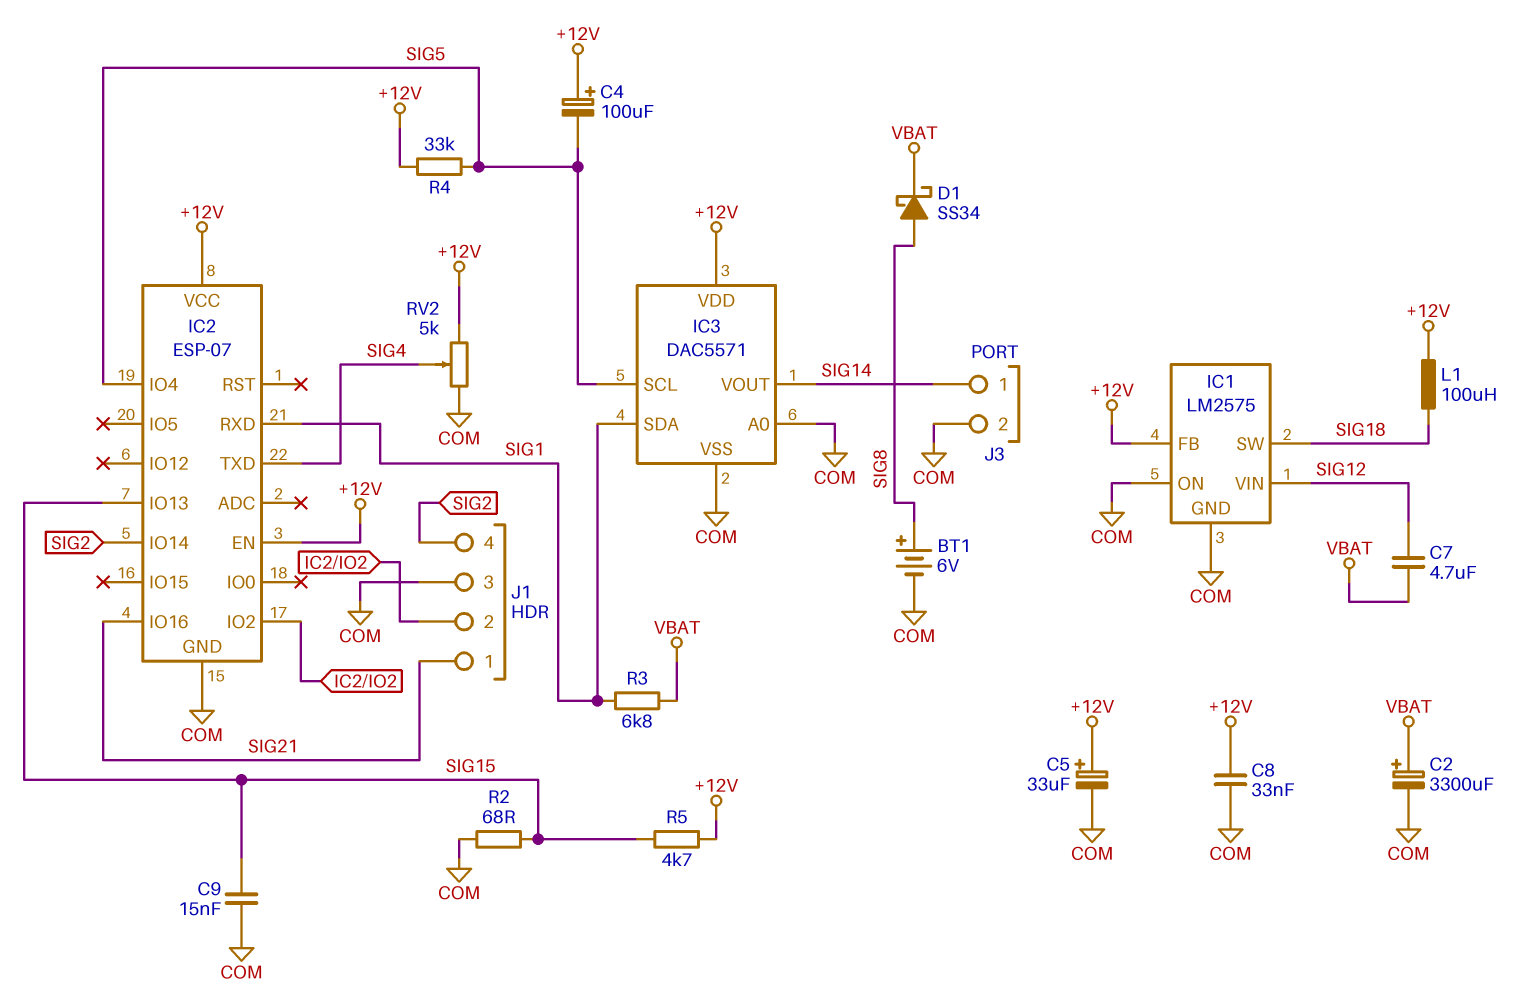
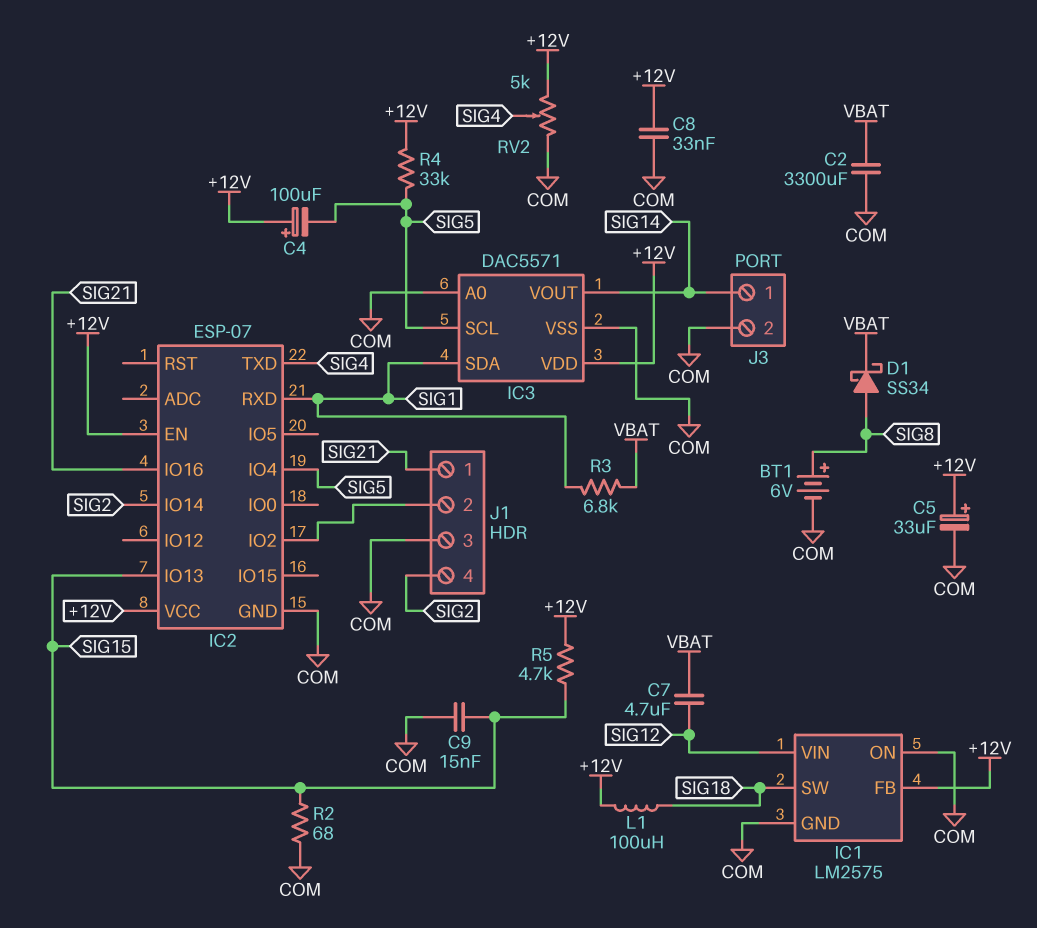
C2: 3300uF (plus VBAT, minus COM) -> 3300uF (COM, VBAT)

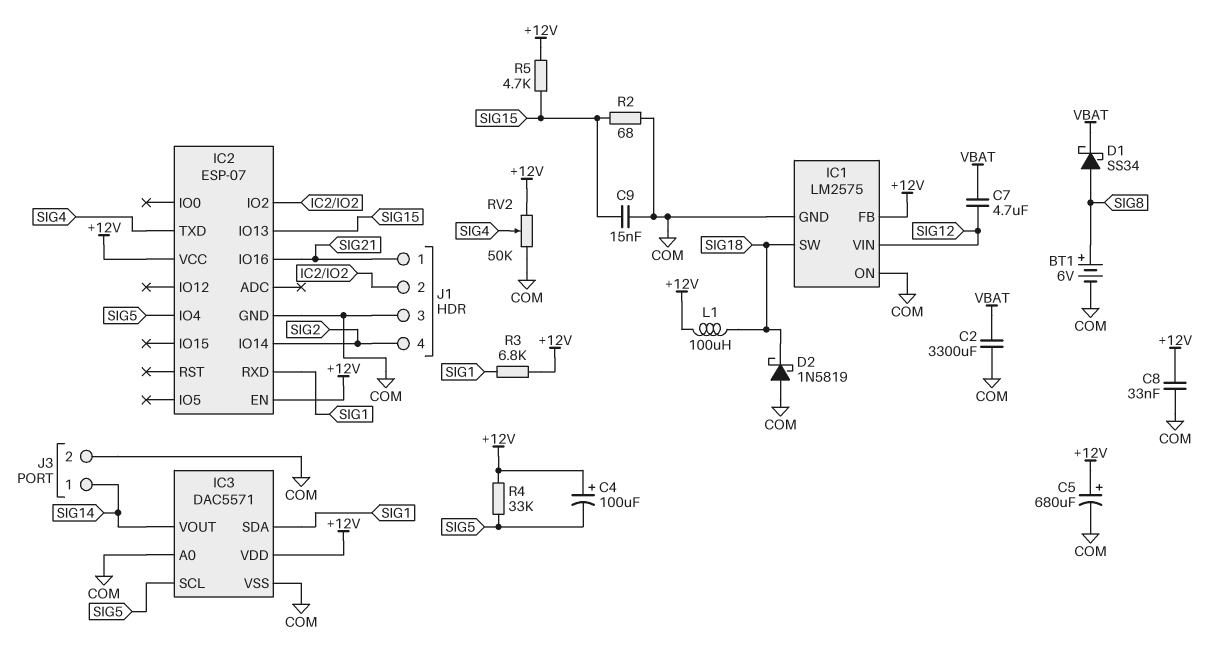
C5: 33uF (plus +12V, minus COM) -> 680uF (plus +12V, minus COM)
D2: none -> schottky 1N5819 (A COM, K SIG18)
R3: 6.8k (SIG1, VBAT) -> 6.8k (+12V, SIG1)
RV2: 5k (+12V, COM, wiper SIG4) -> 50k (+12V, COM, wiper SIG4)

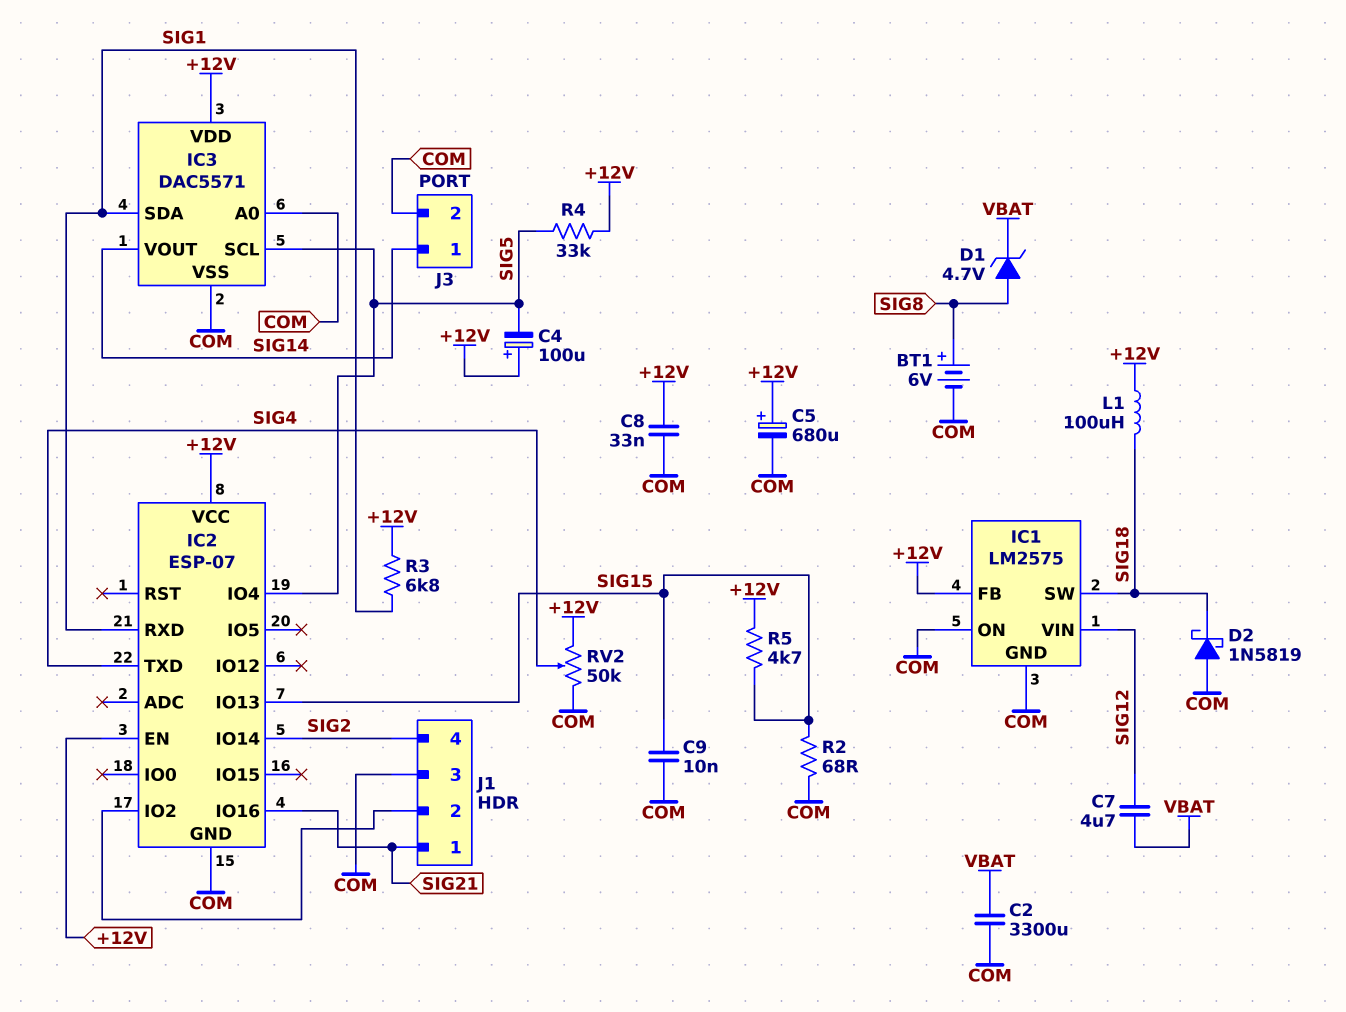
C9: 15nF (COM, SIG15) -> 10nF (COM, SIG15)
D1: schottky SS34 (A SIG8, K VBAT) -> zener 4.7V (A SIG8, K VBAT)

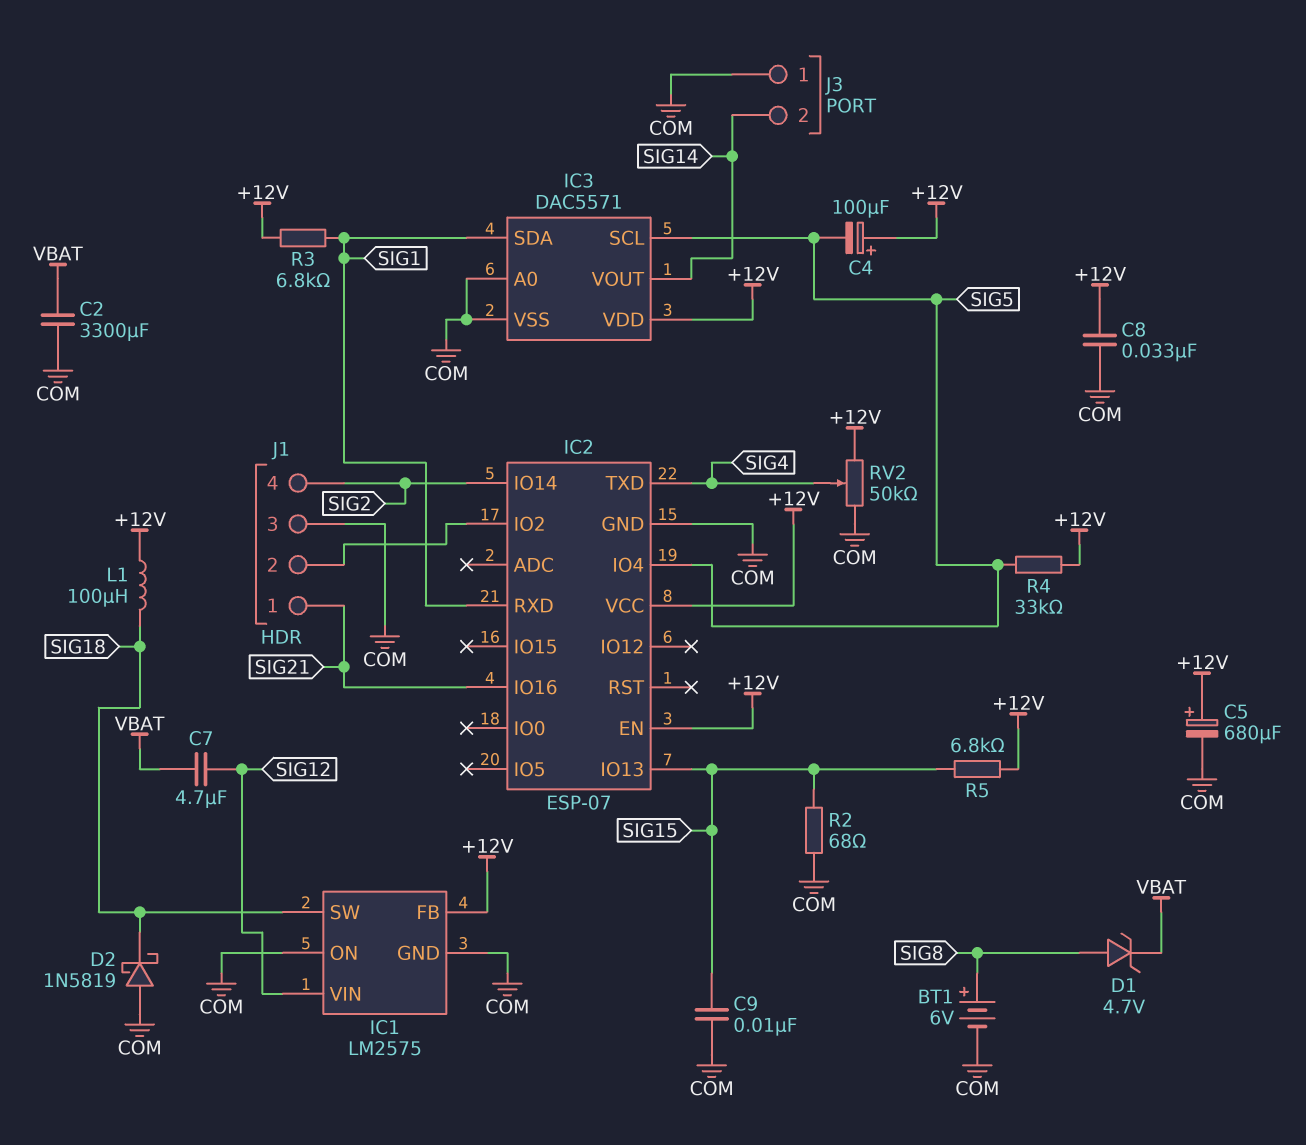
J3 pin 1: SIG14 -> COM
J3 pin 2: COM -> SIG14
R5: 4.7k (+12V, SIG15) -> 6.8k (+12V, SIG15)

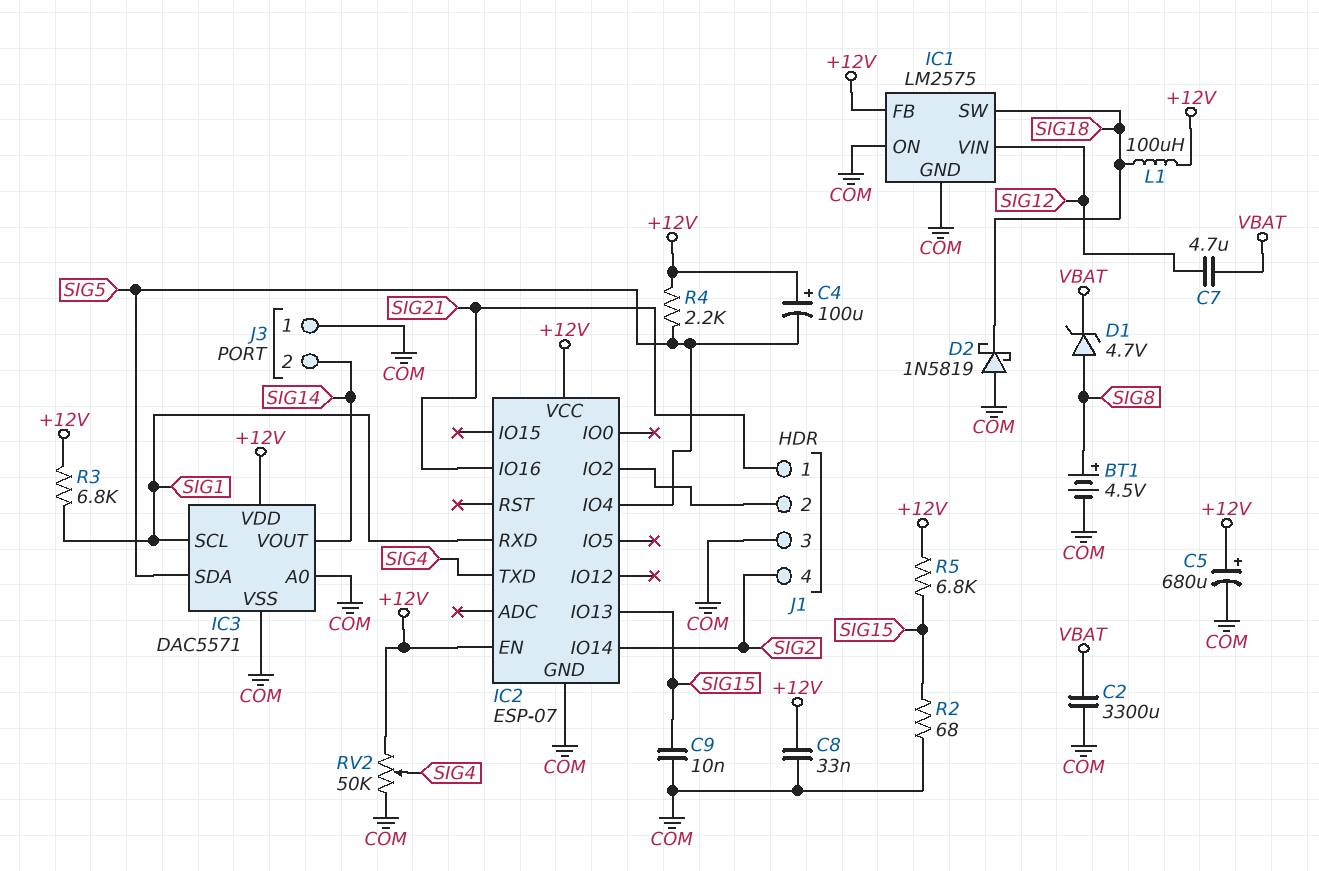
BT1: 6V (plus SIG8, minus COM) -> 4.5V (plus SIG8, minus COM)
IC3 pin SCL: SIG5 -> SIG1
IC3 pin SDA: SIG1 -> SIG5
R4: 33k (+12V, SIG5) -> 2.2k (+12V, SIG5)

